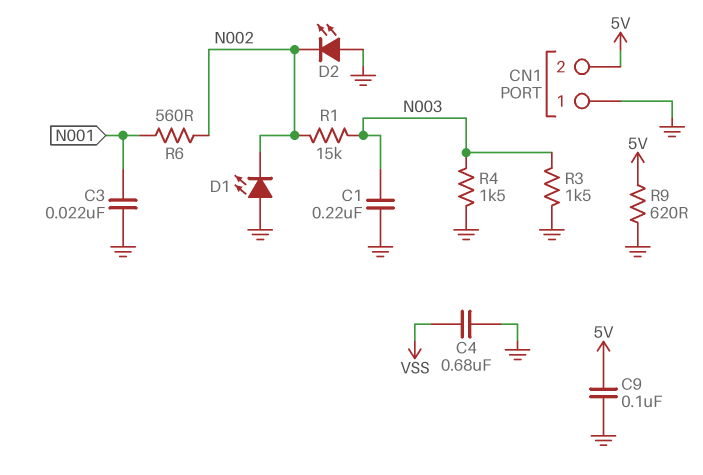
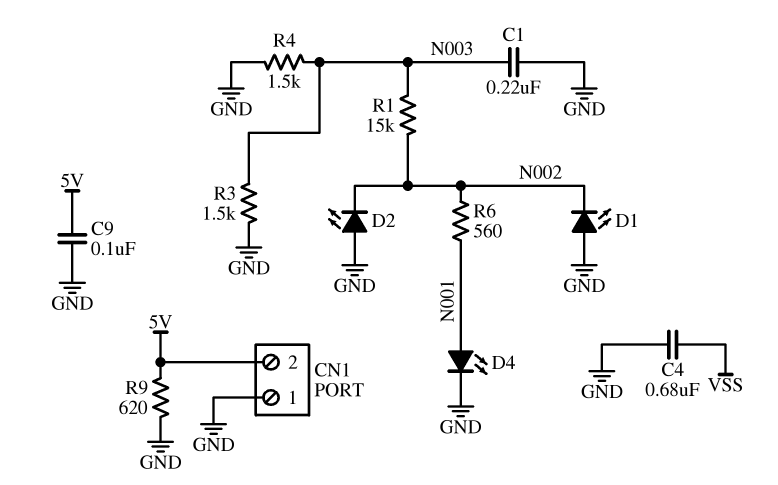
C3: 22nF (GND, N001) -> none
D4: none -> LED (A N001, K GND)

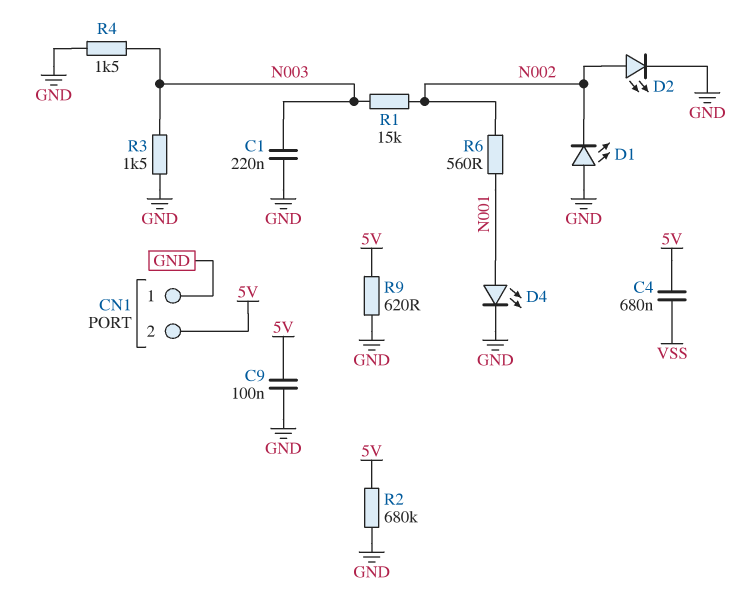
C4: 680nF (GND, VSS) -> 680nF (5V, VSS)
D2: LED (A GND, K N002) -> LED (A N002, K GND)
R2: none -> 680k (5V, GND)

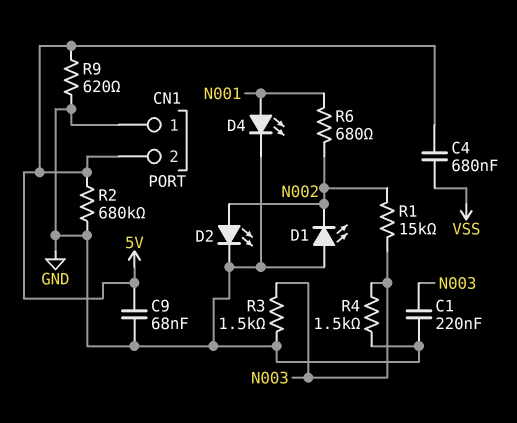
C9: 100nF (5V, GND) -> 68nF (5V, GND)
R6: 560 (N001, N002) -> 680 (N001, N002)

